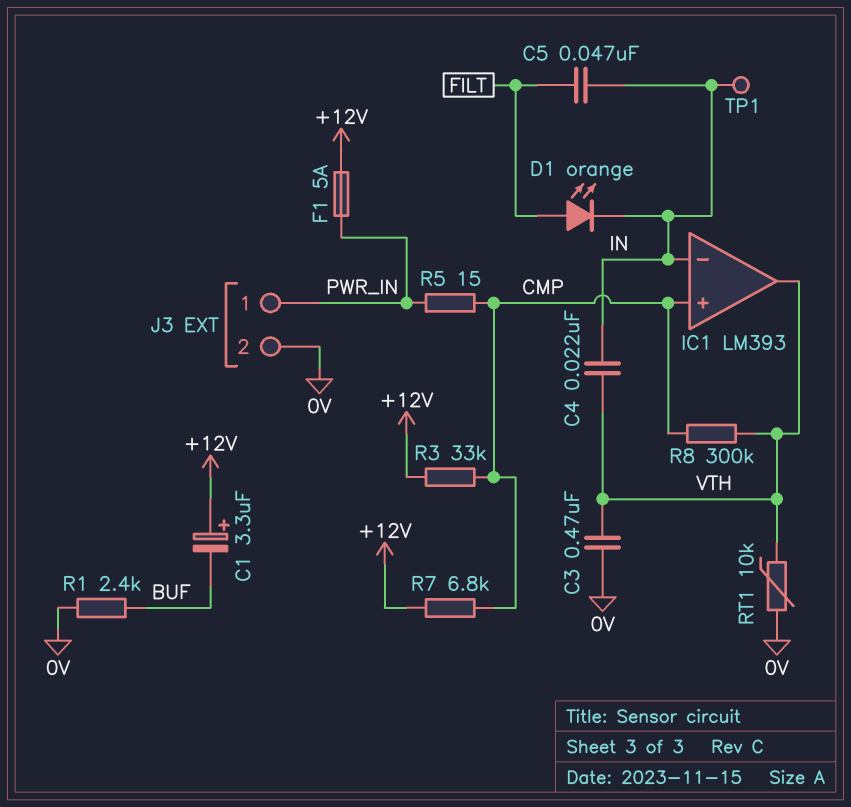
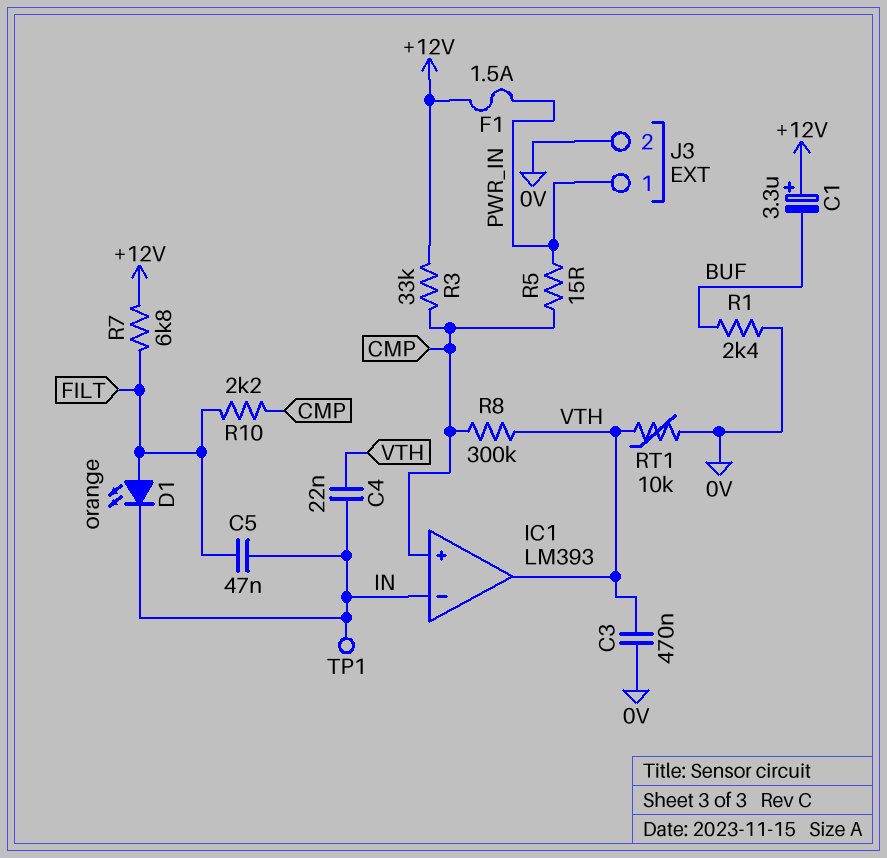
F1: 5A (+12V, PWR_IN) -> 1.5A (+12V, PWR_IN)
R7: 6.8k (+12V, CMP) -> 6.8k (+12V, FILT)
R10: none -> 2.2k (CMP, FILT)

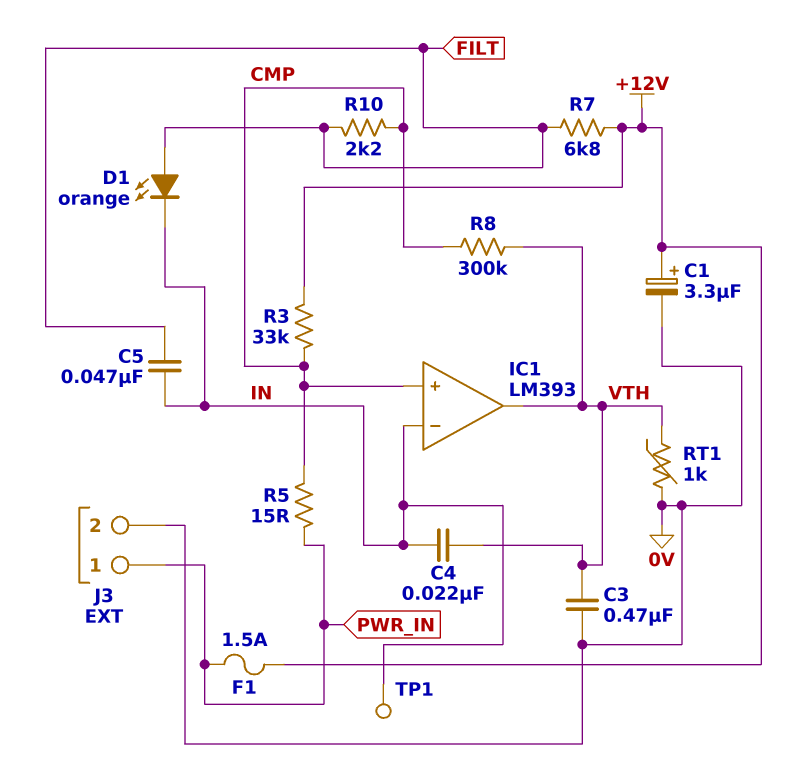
C1: 3.3uF (plus +12V, minus BUF) -> 3.3uF (plus +12V, minus 0V)
R1: 2.4k (0V, BUF) -> none
RT1: 10k (0V, VTH) -> 1k (0V, VTH)

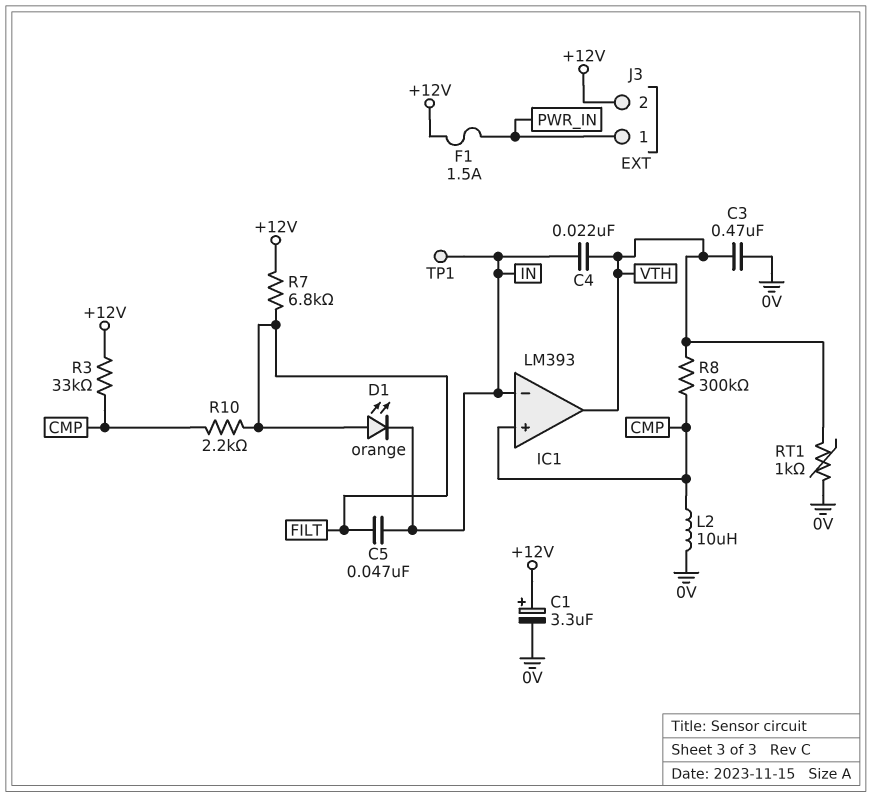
J3 pin 2: 0V -> +12V
L2: none -> 10uH (0V, CMP)
R5: 15 (CMP, PWR_IN) -> none

